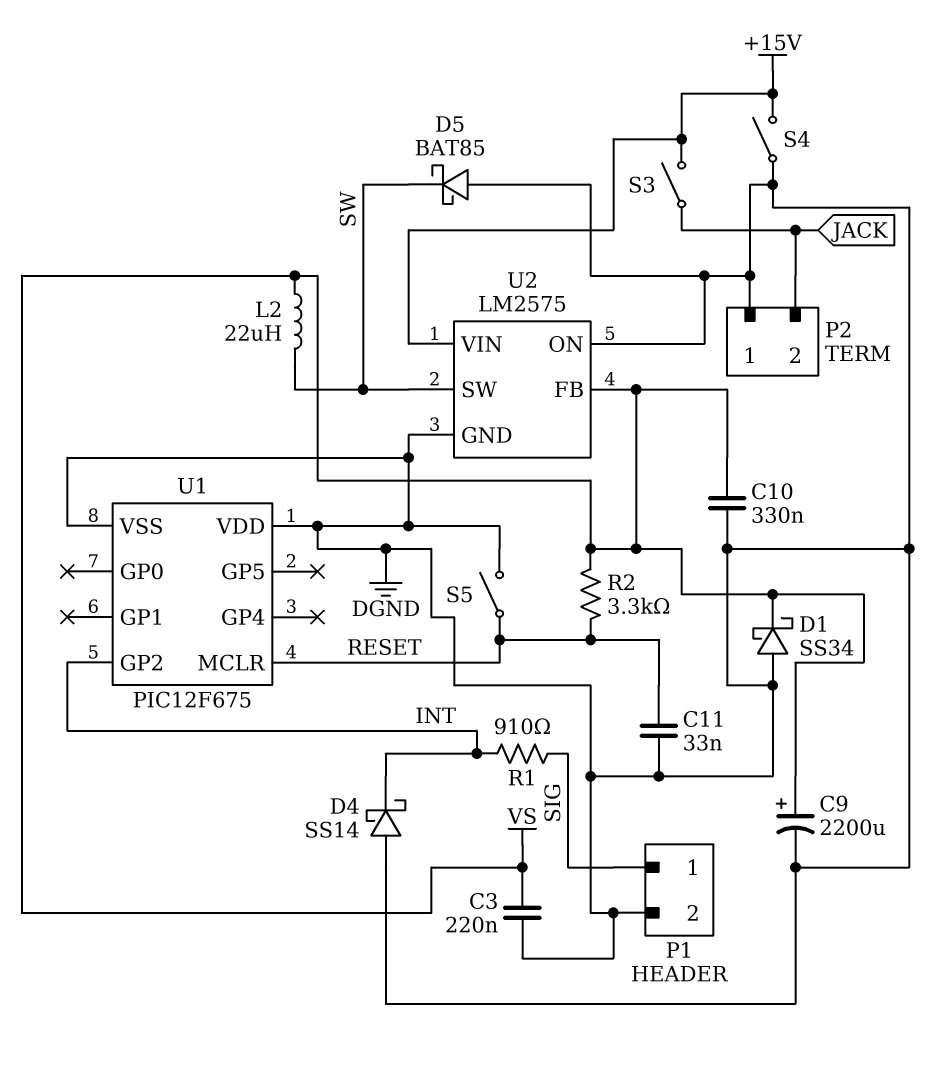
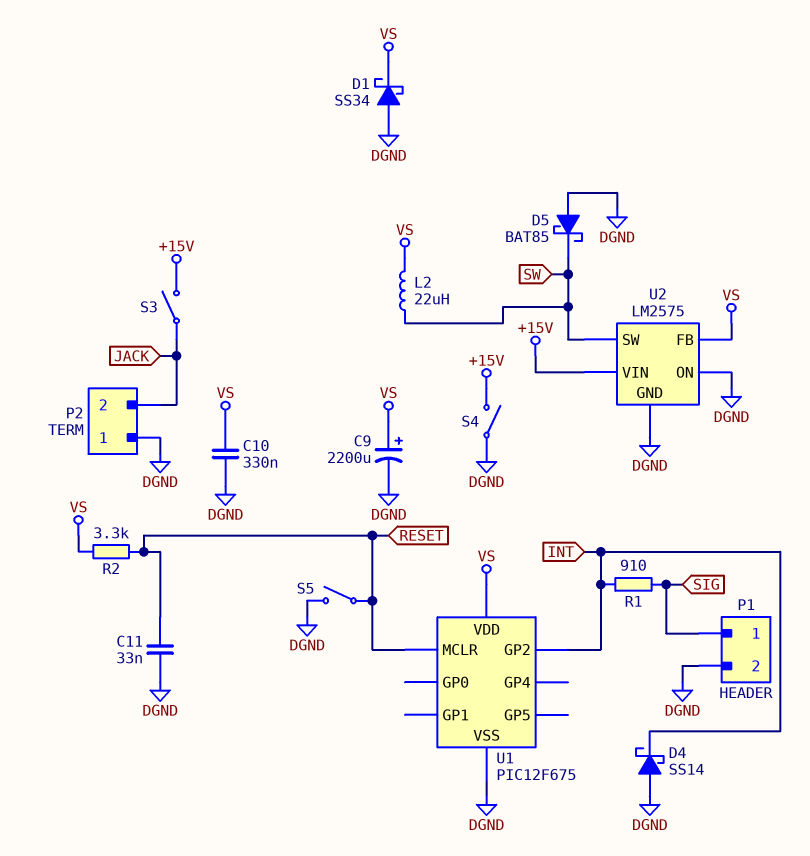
C3: 220nF (DGND, VS) -> none
U1 pin VDD: DGND -> VS

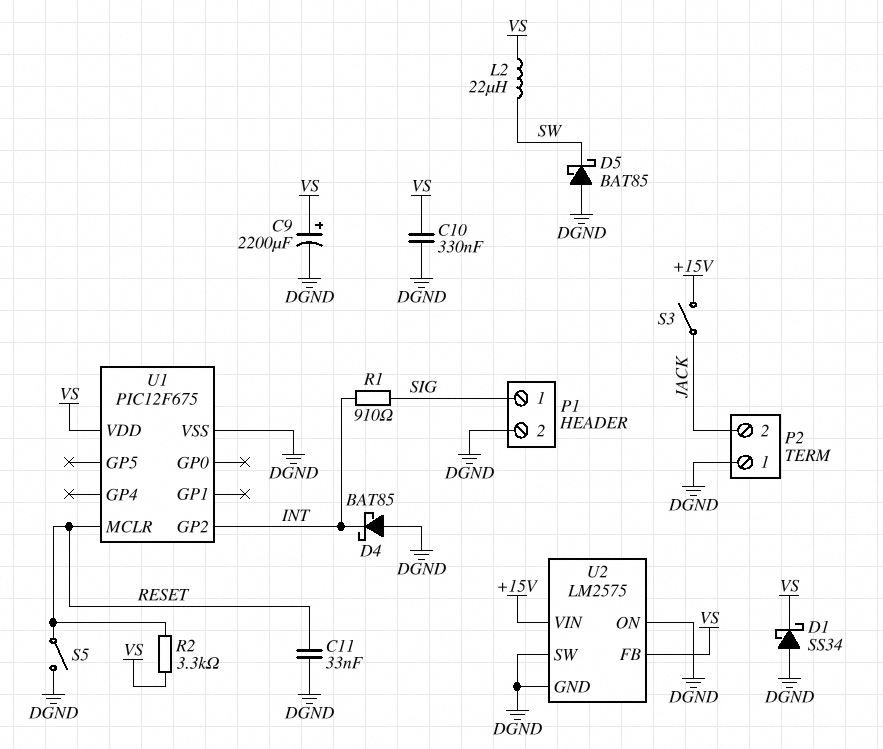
D4: schottky SS14 (A DGND, K INT) -> schottky BAT85 (A DGND, K INT)
S4: switch (+15V, DGND) -> none
U2 pin SW: SW -> DGND

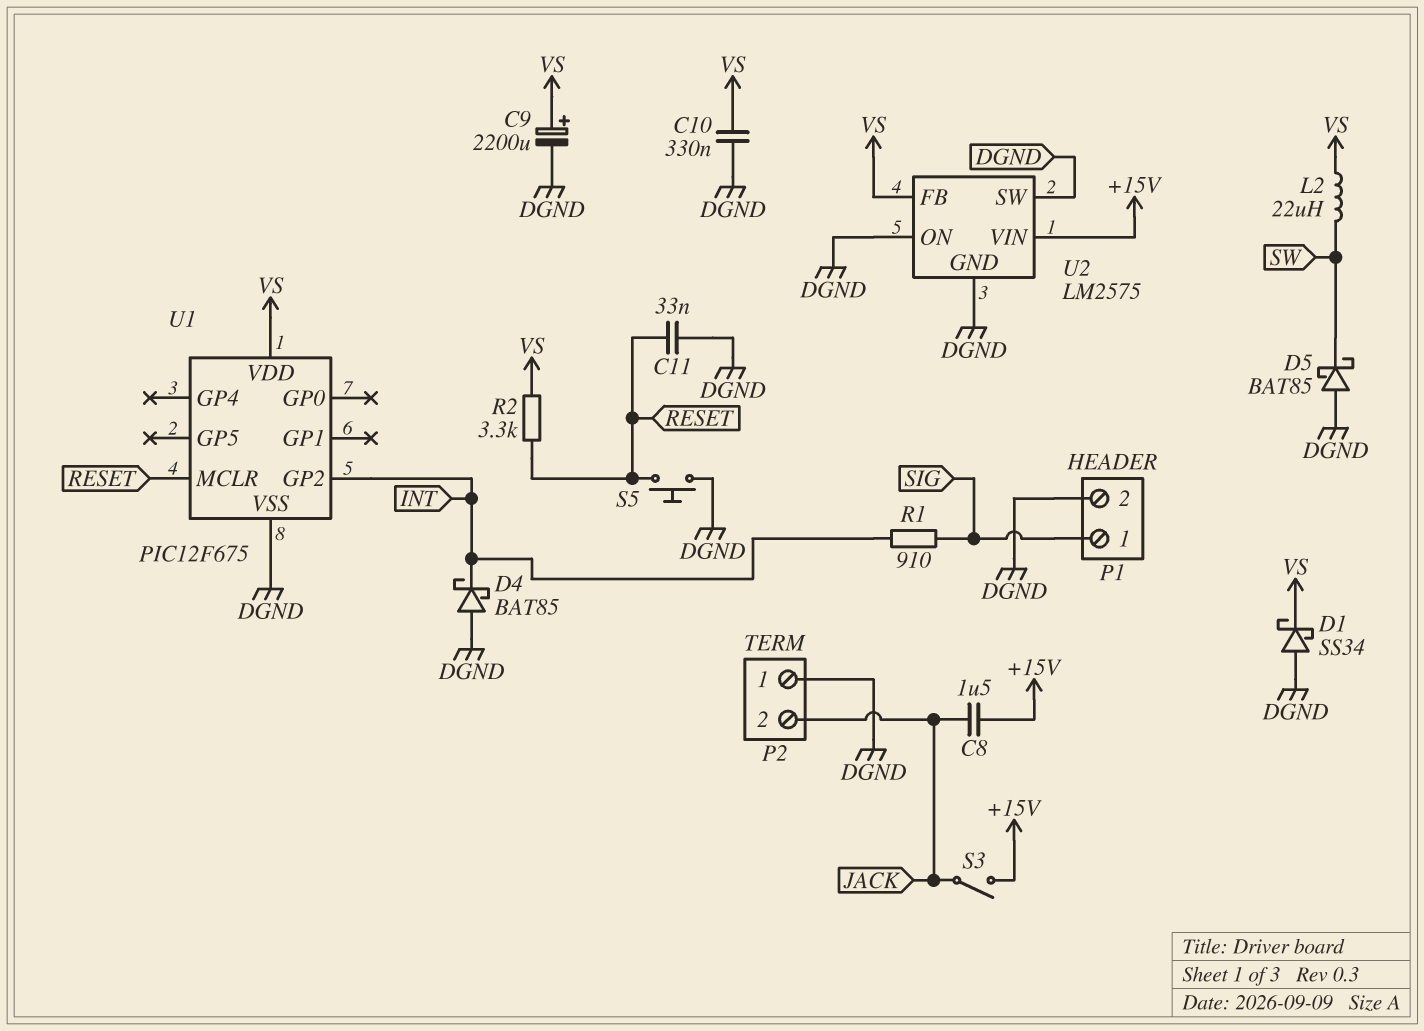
C8: none -> 1.5uF (+15V, JACK)
S5: switch (DGND, RESET) -> button (DGND, RESET)

